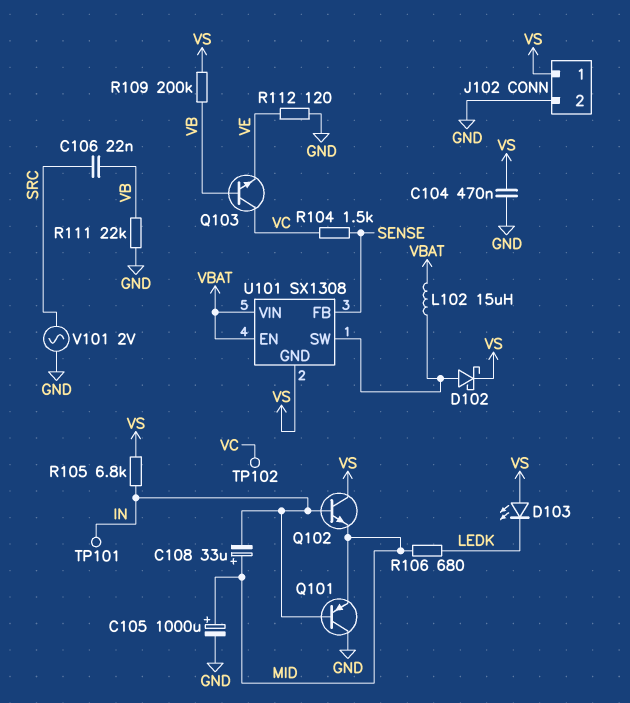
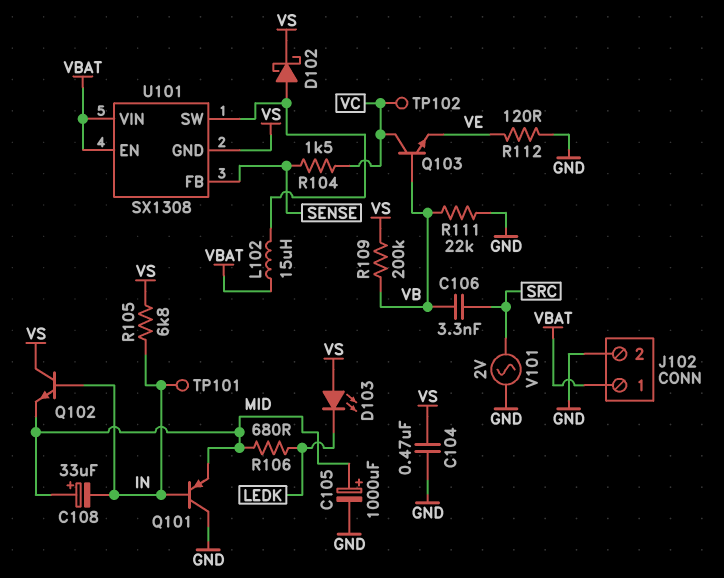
C106: 22nF (SRC, VB) -> 3.3nF (SRC, VB)
J102 pin 1: VS -> VBAT

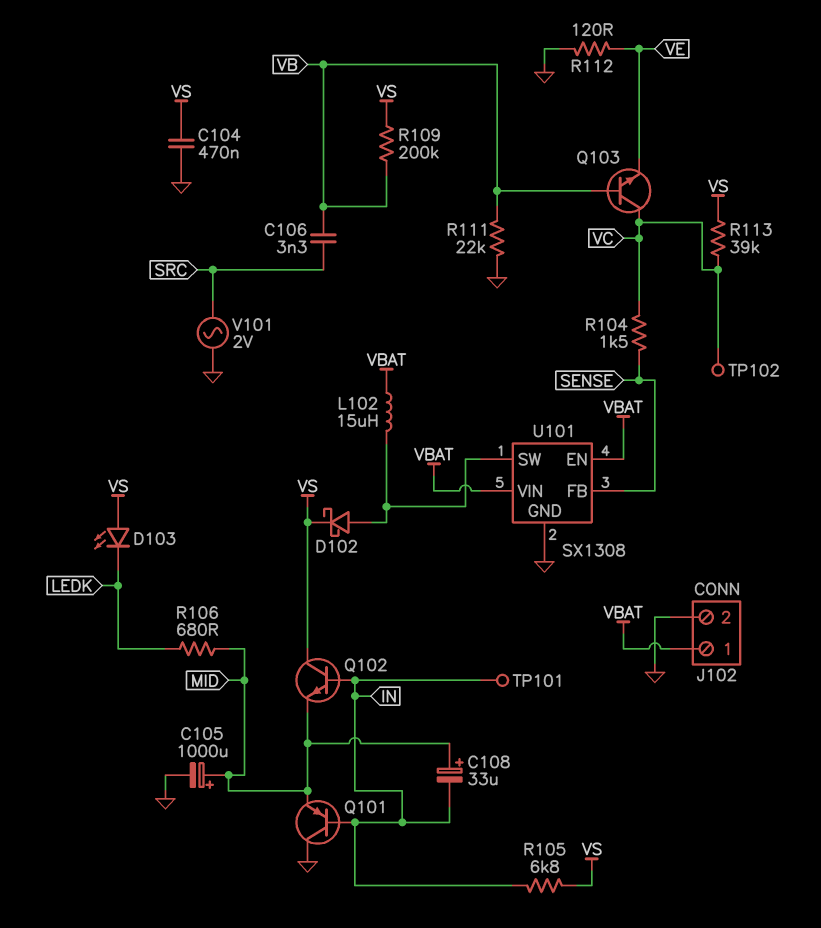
R113: none -> 39k (VC, VS)
U101 pin GND: VS -> GND

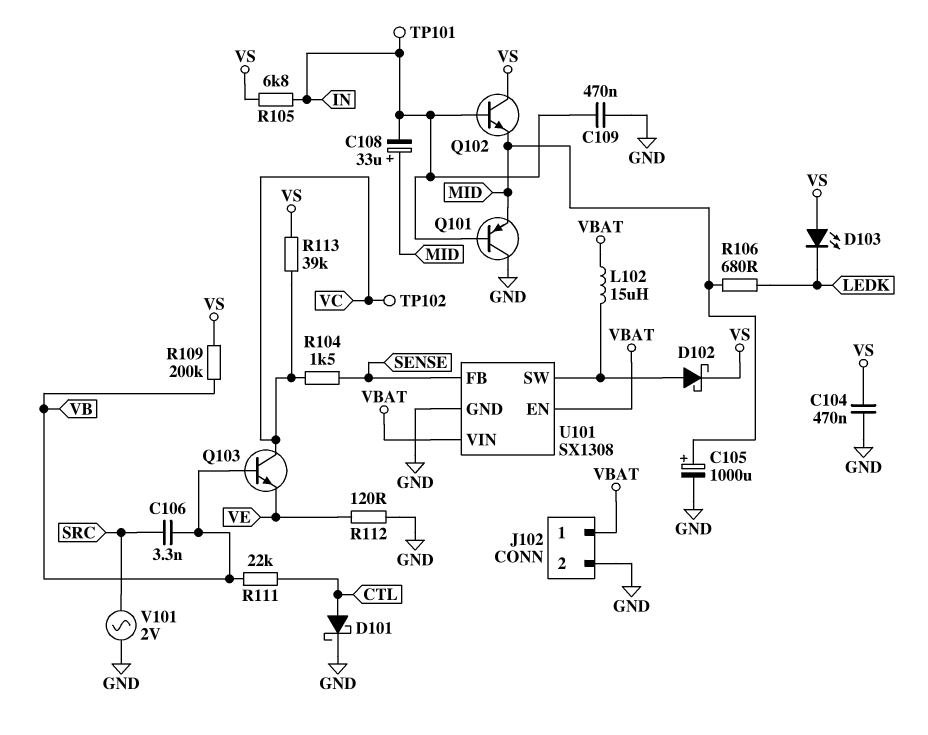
C109: none -> 470nF (GND, IN)
D101: none -> schottky (A CTL, K GND)
R111: 22k (GND, VB) -> 22k (CTL, VB)

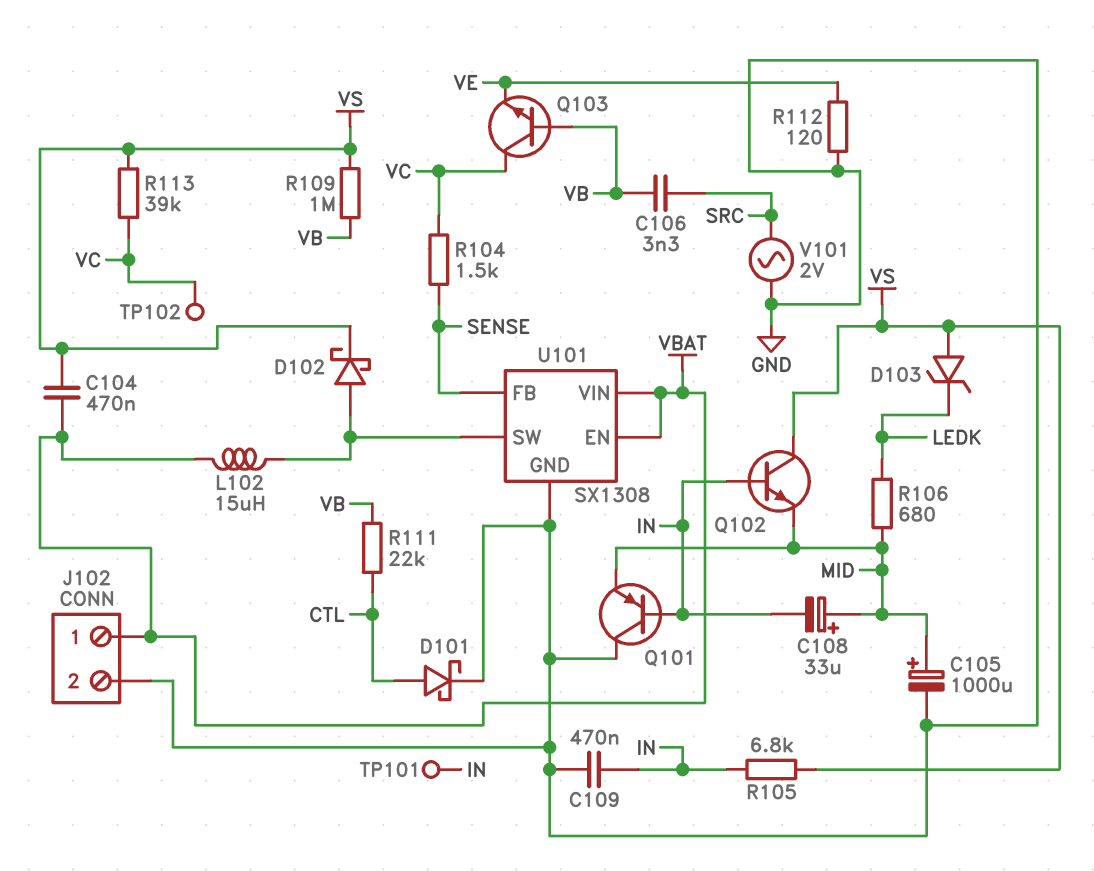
C104: 470nF (GND, VS) -> 470nF (VBAT, VS)
D103: LED (A VS, K LEDK) -> zener (A VS, K LEDK)
R109: 200k (VB, VS) -> 1M (VB, VS)

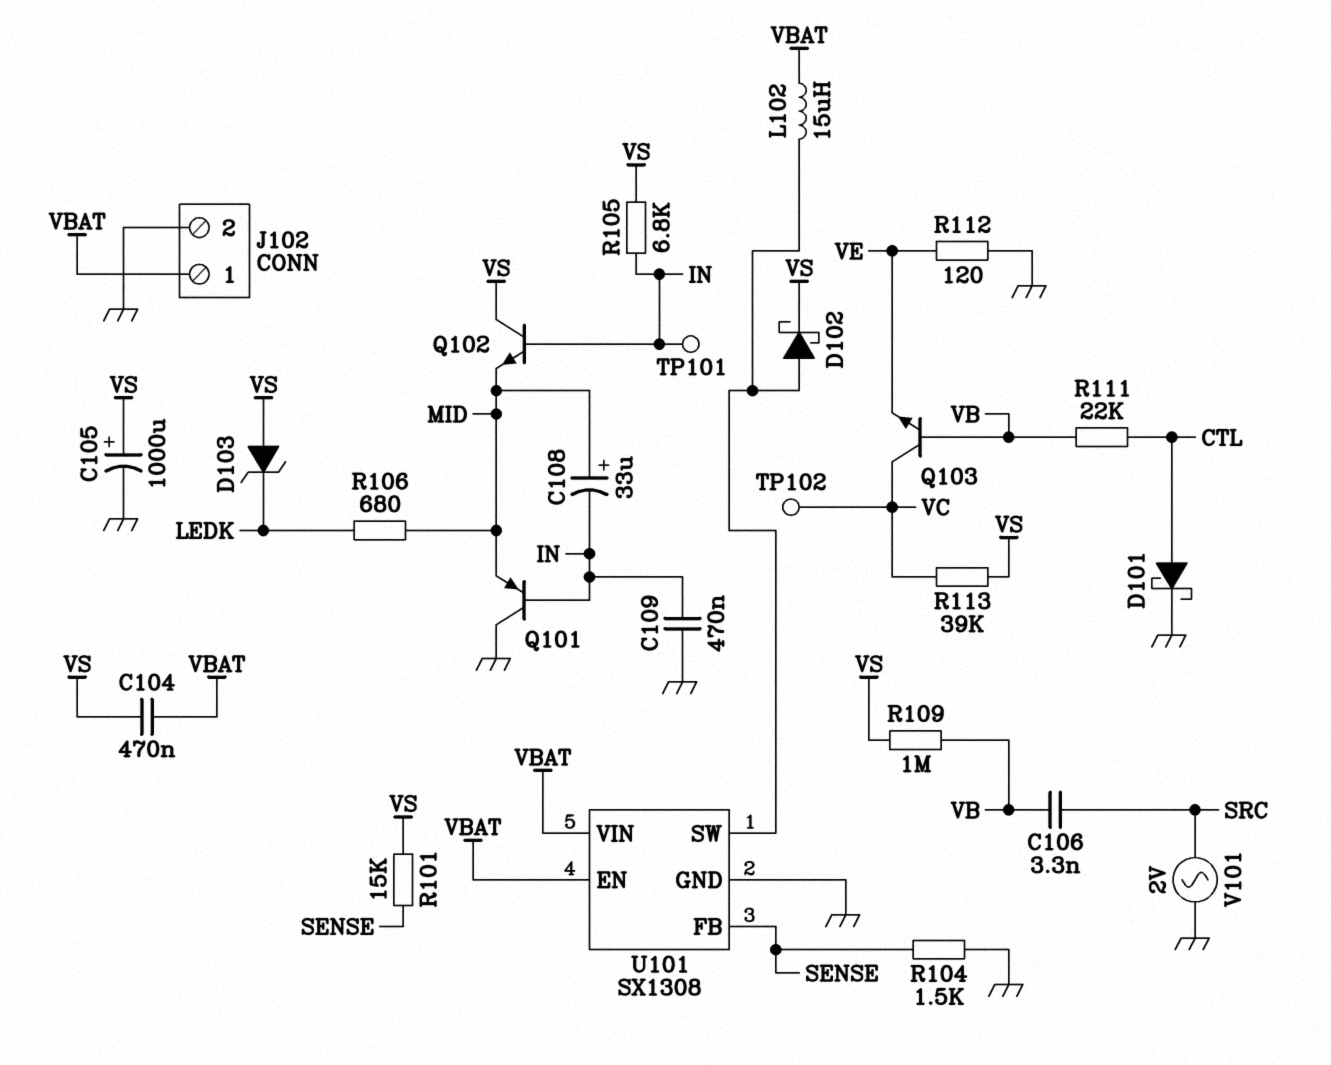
C105: 1000uF (plus MID, minus GND) -> 1000uF (plus VS, minus GND)
R101: none -> 15k (SENSE, VS)
R104: 1.5k (SENSE, VC) -> 1.5k (GND, SENSE)

